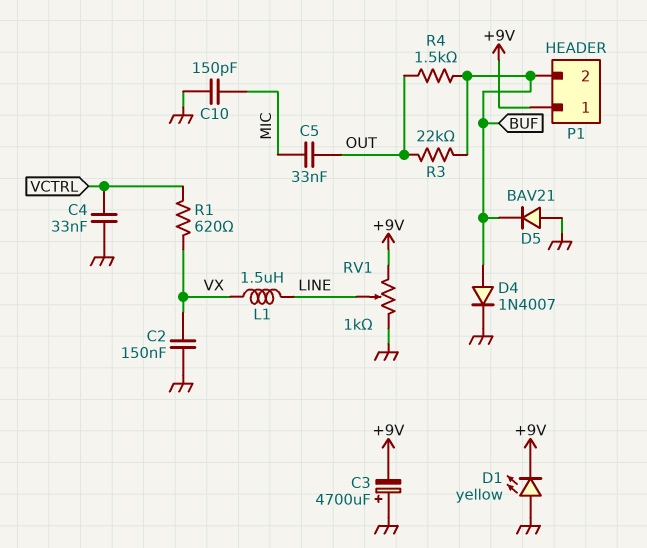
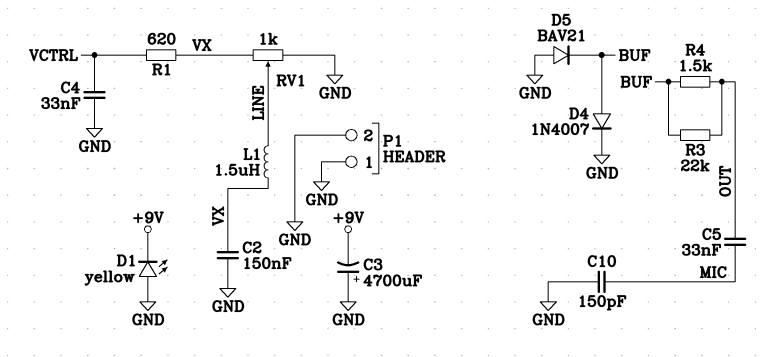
P1 pin 1: +9V -> GND
P1 pin 2: BUF -> GND
RV1: 1k (+9V, GND, wiper LINE) -> 1k (GND, VX, wiper LINE)

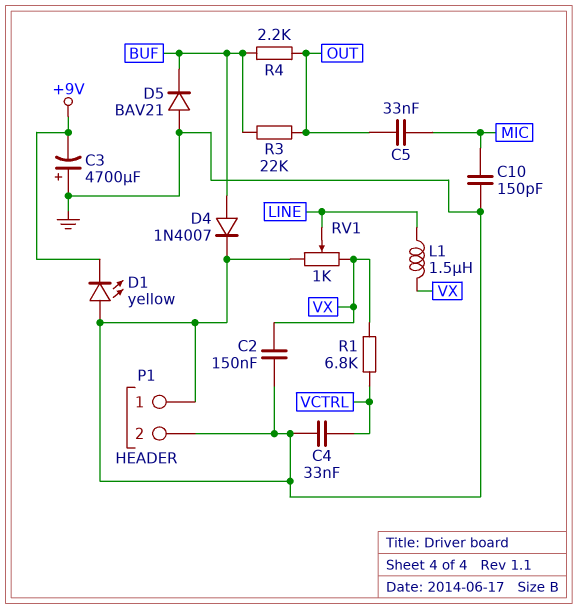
R1: 620 (VCTRL, VX) -> 6.8k (VCTRL, VX)
R4: 1.5k (BUF, OUT) -> 2.2k (BUF, OUT)

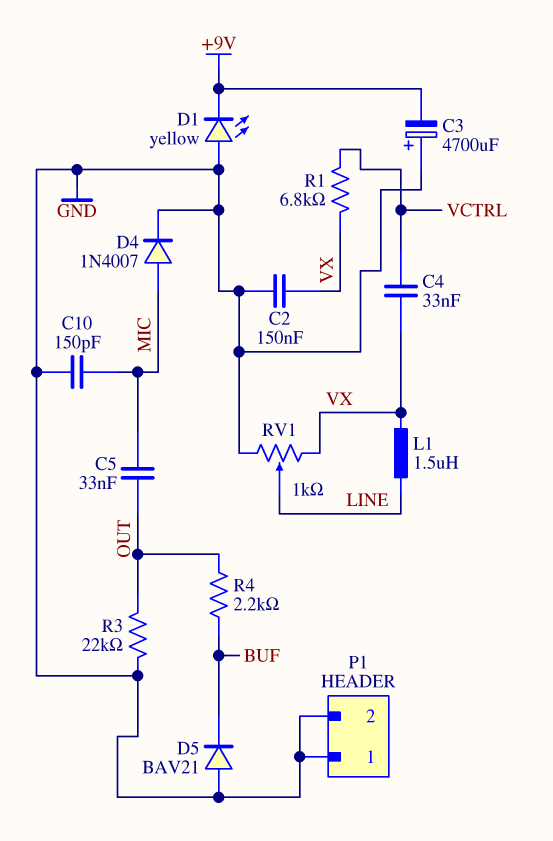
C4: 33nF (GND, VCTRL) -> 33nF (VCTRL, VX)
D4: diode 1N4007 (A BUF, K GND) -> diode 1N4007 (A MIC, K GND)
R3: 22k (BUF, OUT) -> 22k (GND, OUT)

